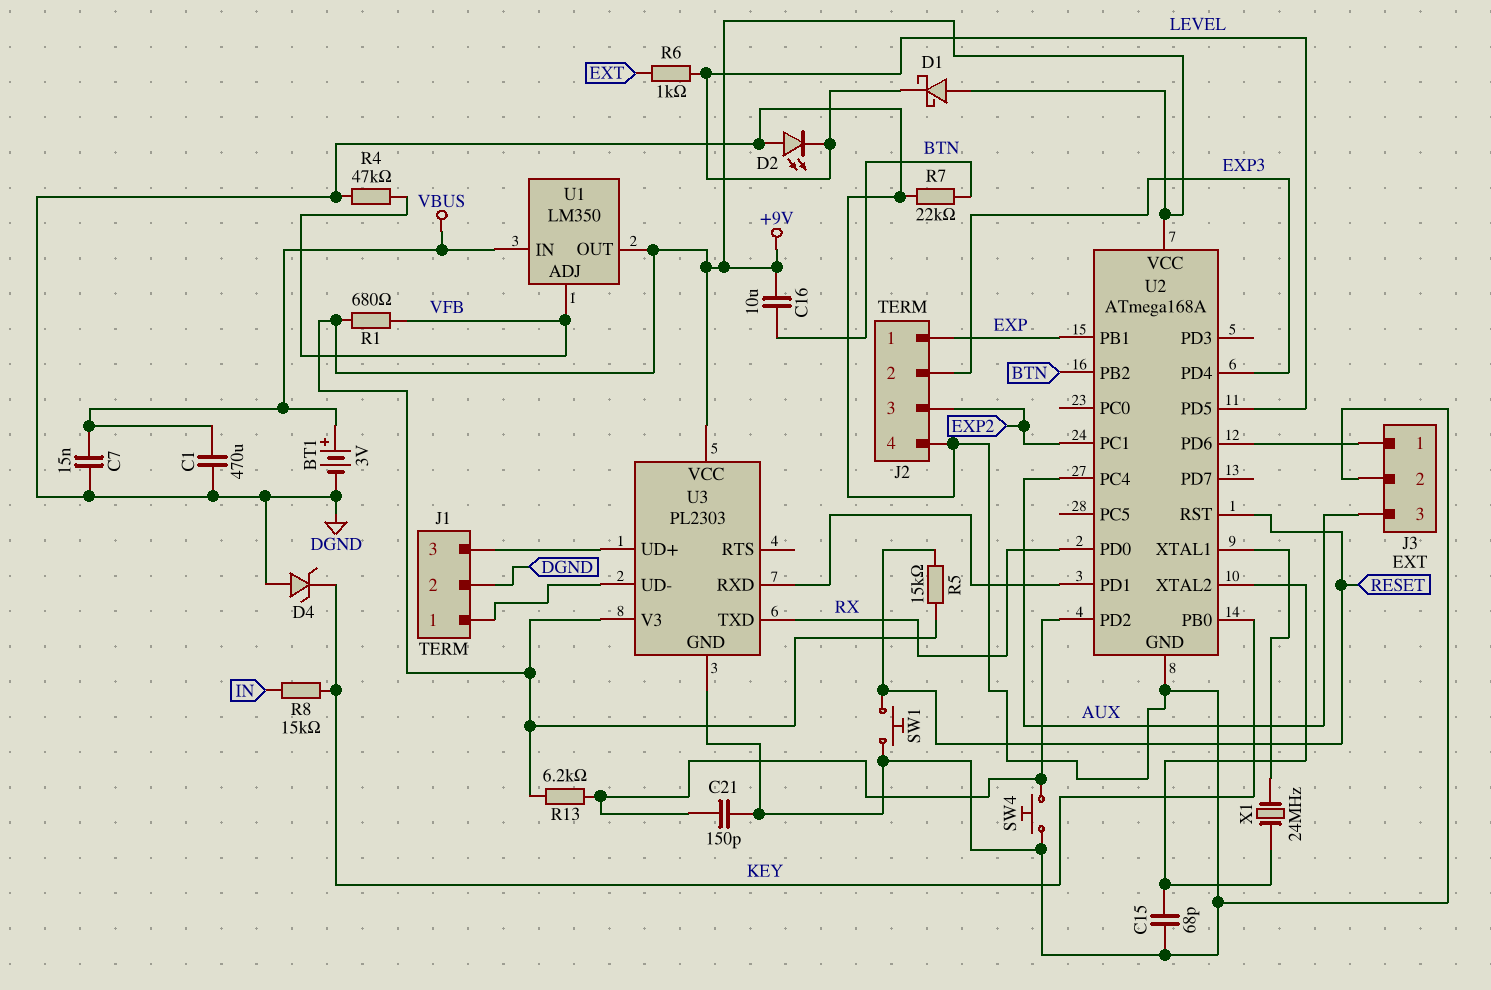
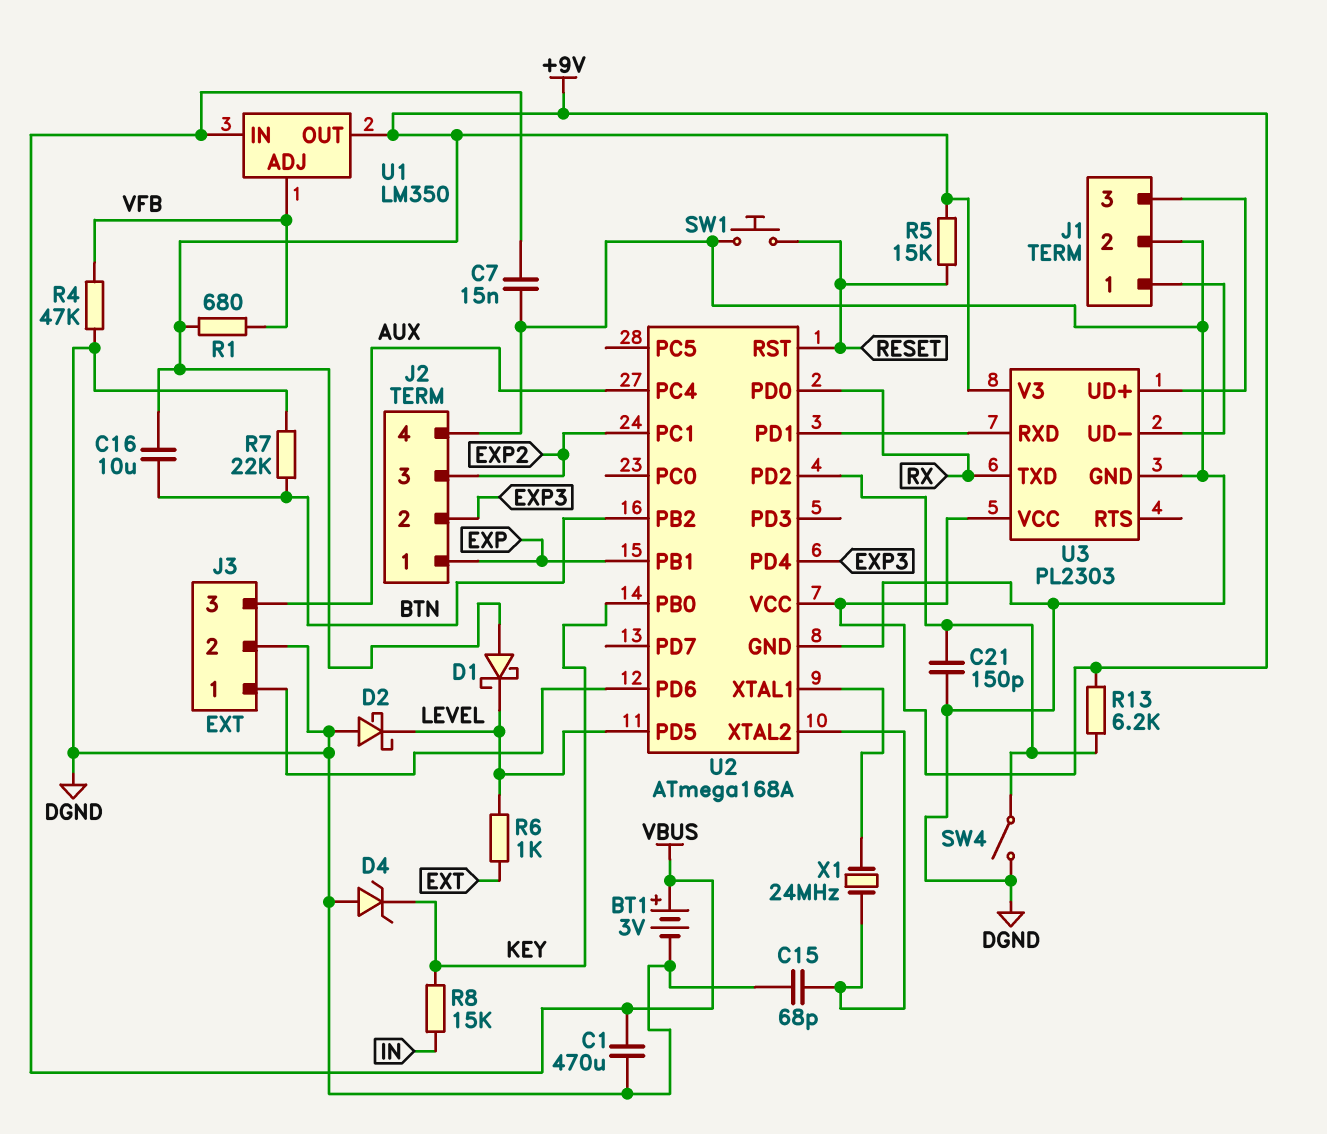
D2: LED (A DGND, K LEVEL) -> schottky (A DGND, K LEVEL)
SW4: button (DGND, U2/PD2) -> switch (DGND, U2/PD2)

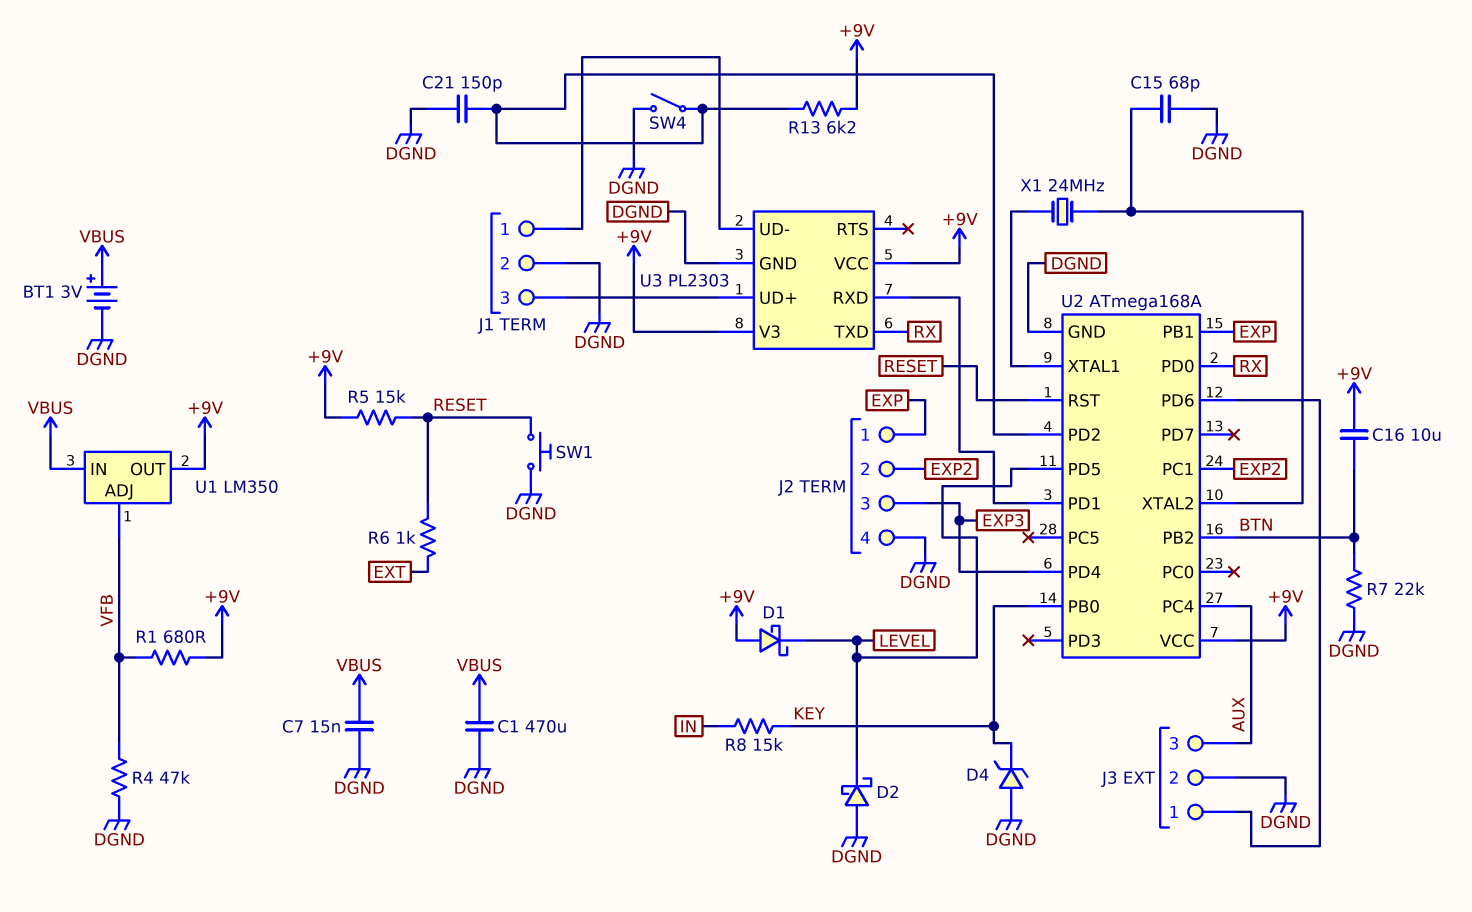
J2 pin 2: EXP3 -> EXP2
J2 pin 3: EXP2 -> EXP3
R6: 1k (EXT, LEVEL) -> 1k (EXT, RESET)

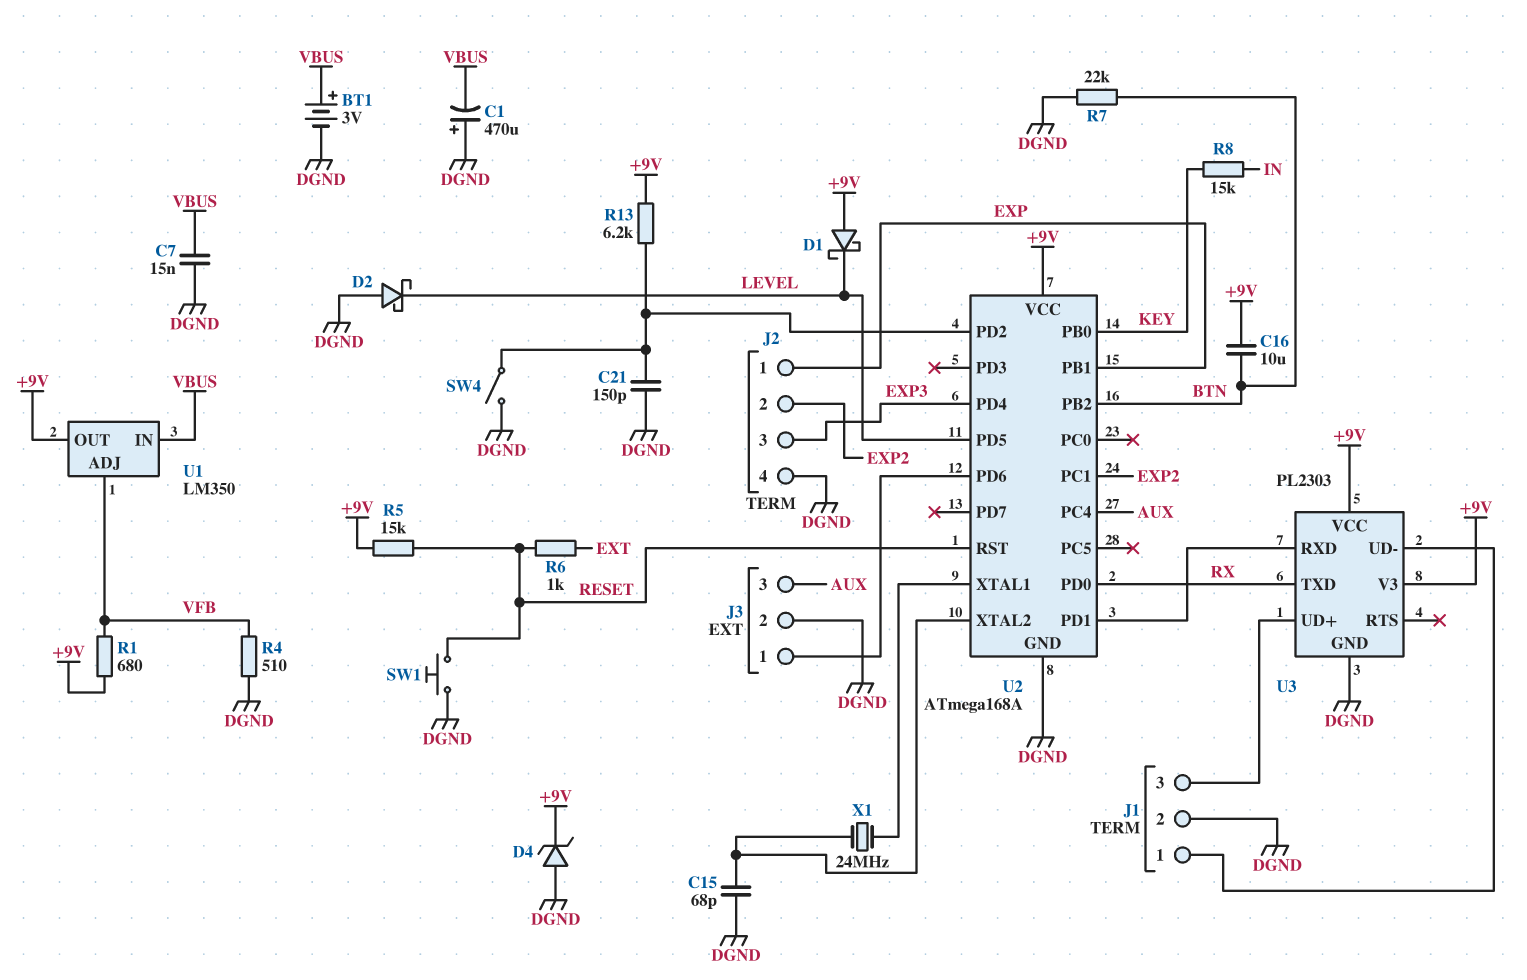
C1: 470uF (DGND, VBUS) -> 470uF (plus DGND, minus VBUS)
D4: zener (A DGND, K KEY) -> zener (A DGND, K +9V)
R4: 47k (DGND, VFB) -> 510 (DGND, VFB)

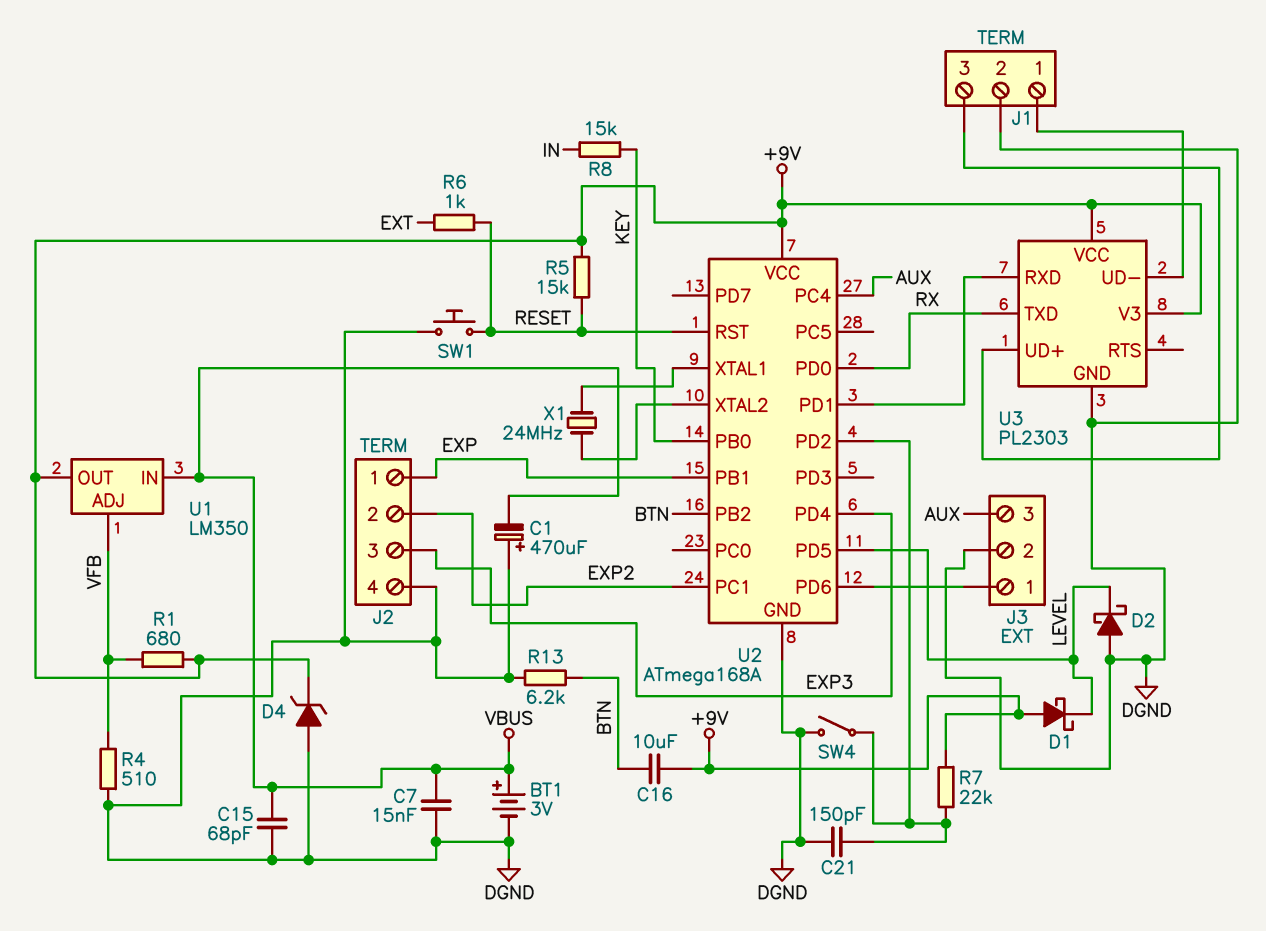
C15: 68pF (DGND, U2/XTAL2) -> 68pF (DGND, VBUS)
R7: 22k (BTN, DGND) -> 22k (+9V, U2/PD2)
R13: 6.2k (+9V, U2/PD2) -> 6.2k (BTN, DGND)

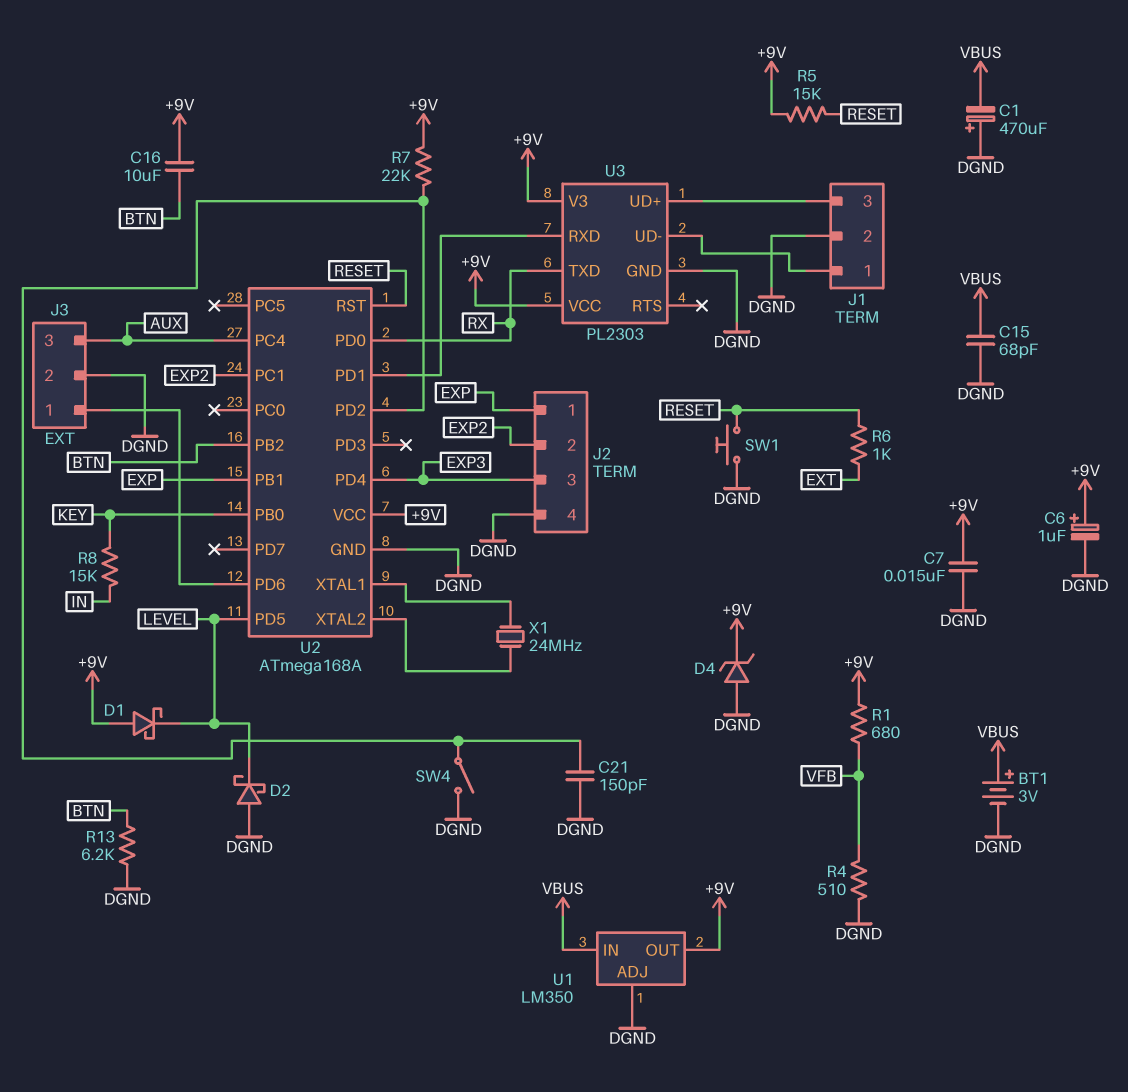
C6: none -> 1uF (plus +9V, minus DGND)
C7: 15nF (DGND, VBUS) -> 15nF (+9V, DGND)
U1 pin ADJ: VFB -> DGND

